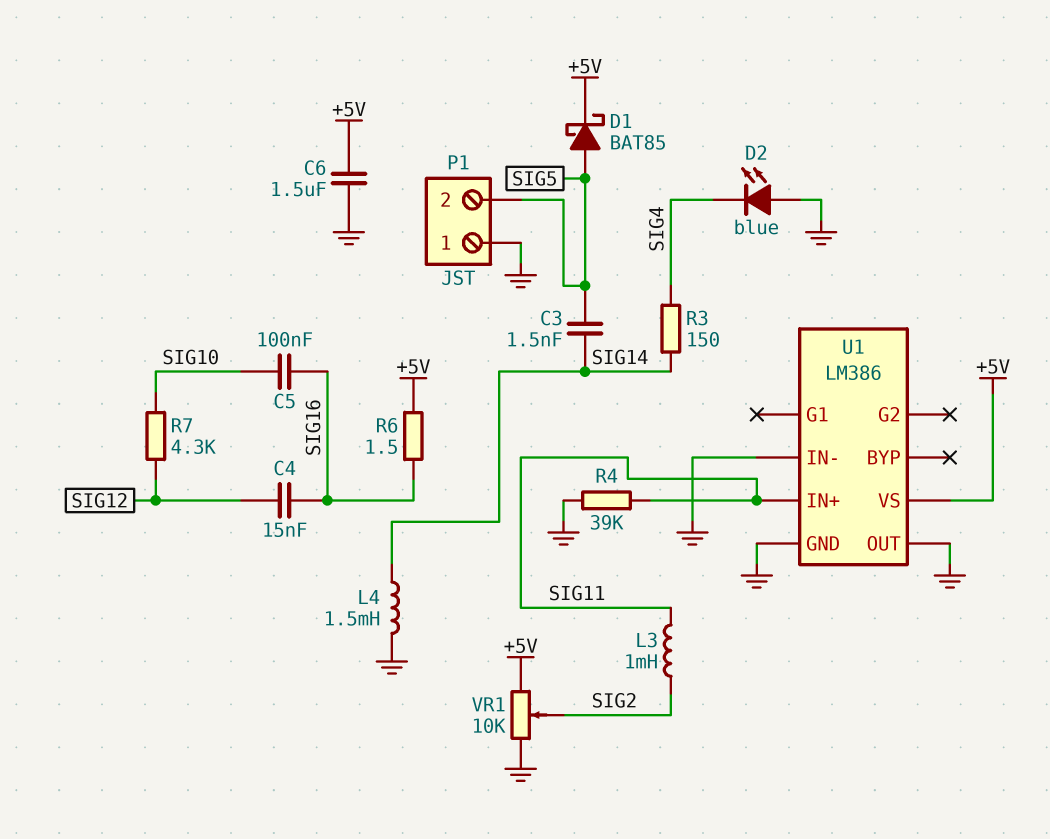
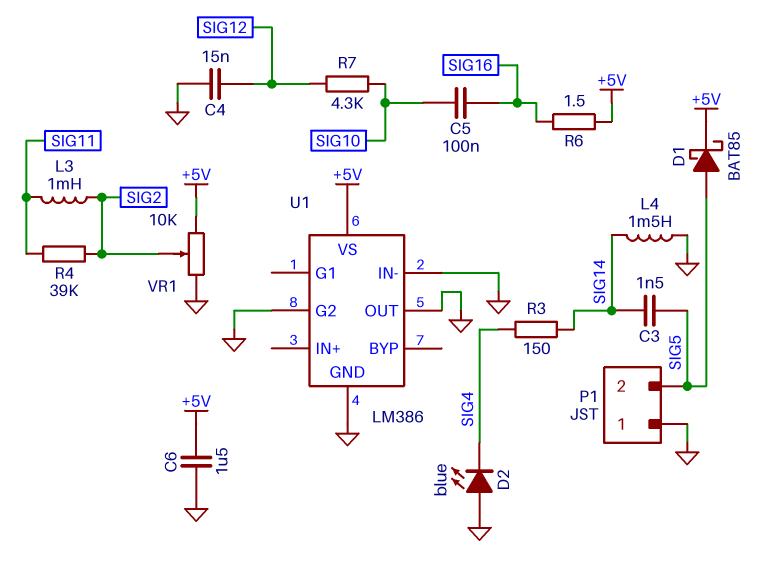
C4: 15nF (SIG12, SIG16) -> 15nF (GND, SIG12)
R4: 39k (GND, SIG11) -> 39k (SIG2, SIG11)
U1 pin G2: none -> GND
U1 pin IN+: SIG11 -> none

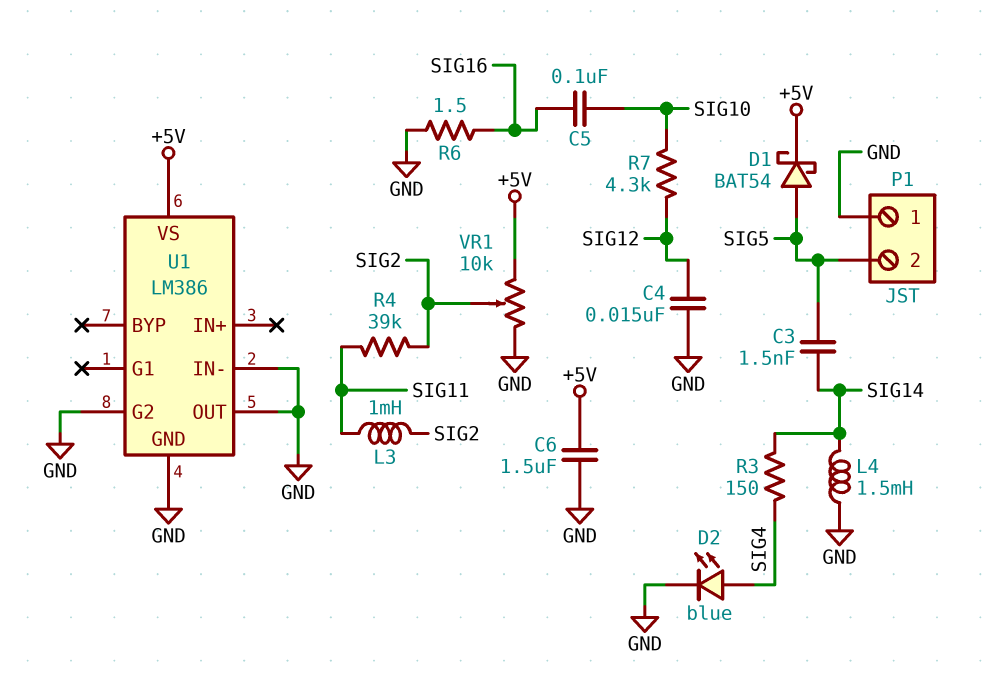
D1: schottky BAT85 (A SIG5, K +5V) -> schottky BAT54 (A SIG5, K +5V)
D2: LED blue (A GND, K SIG4) -> LED blue (A SIG4, K GND)
R6: 1.5 (+5V, SIG16) -> 1.5 (GND, SIG16)

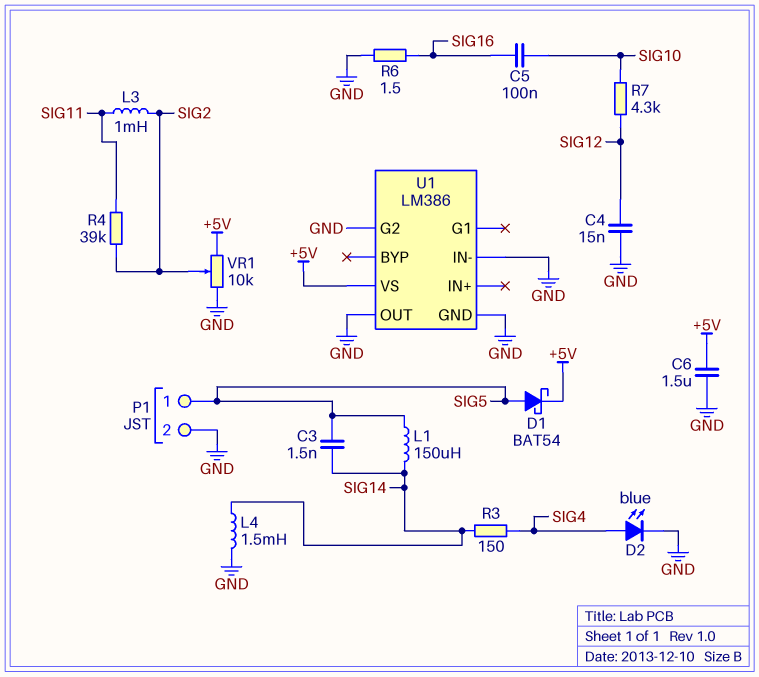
L1: none -> 150uH (SIG5, SIG14)
P1 pin 1: GND -> SIG5
P1 pin 2: SIG5 -> GND

